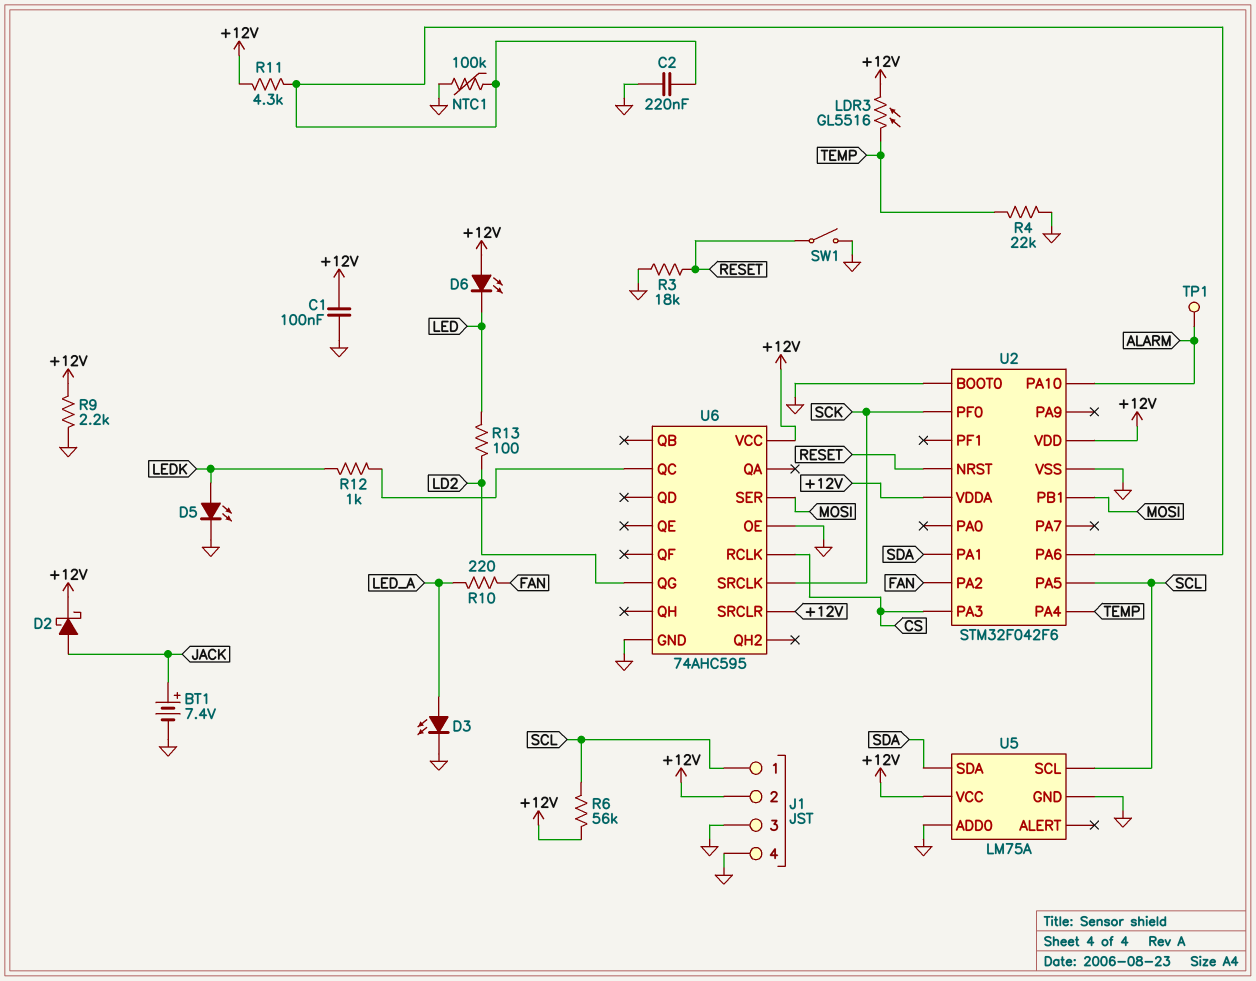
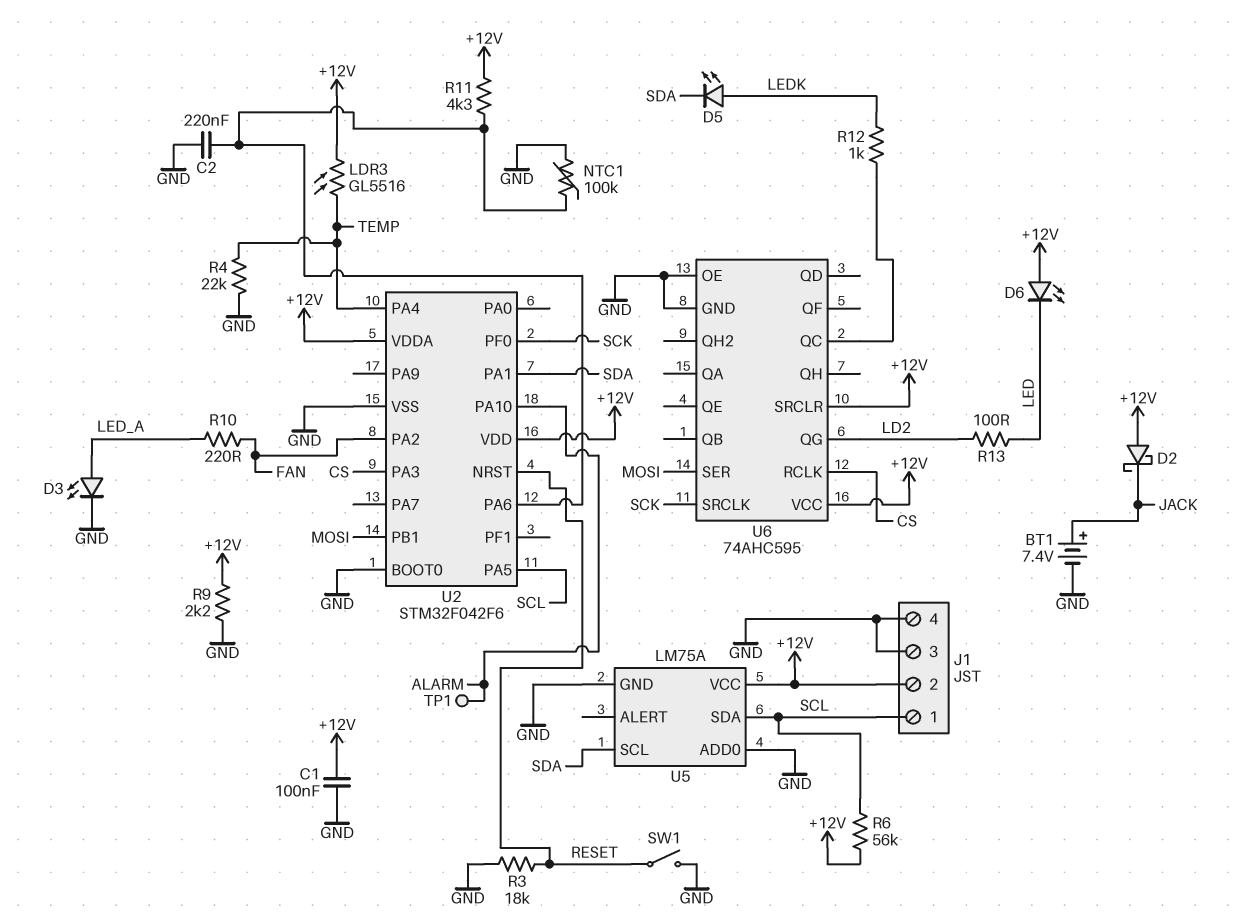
D2: schottky (A JACK, K +12V) -> schottky (A +12V, K JACK)
D5: LED (A LEDK, K GND) -> LED (A LEDK, K SDA)
U5 pin SCL: SCL -> SDA
U5 pin SDA: SDA -> SCL

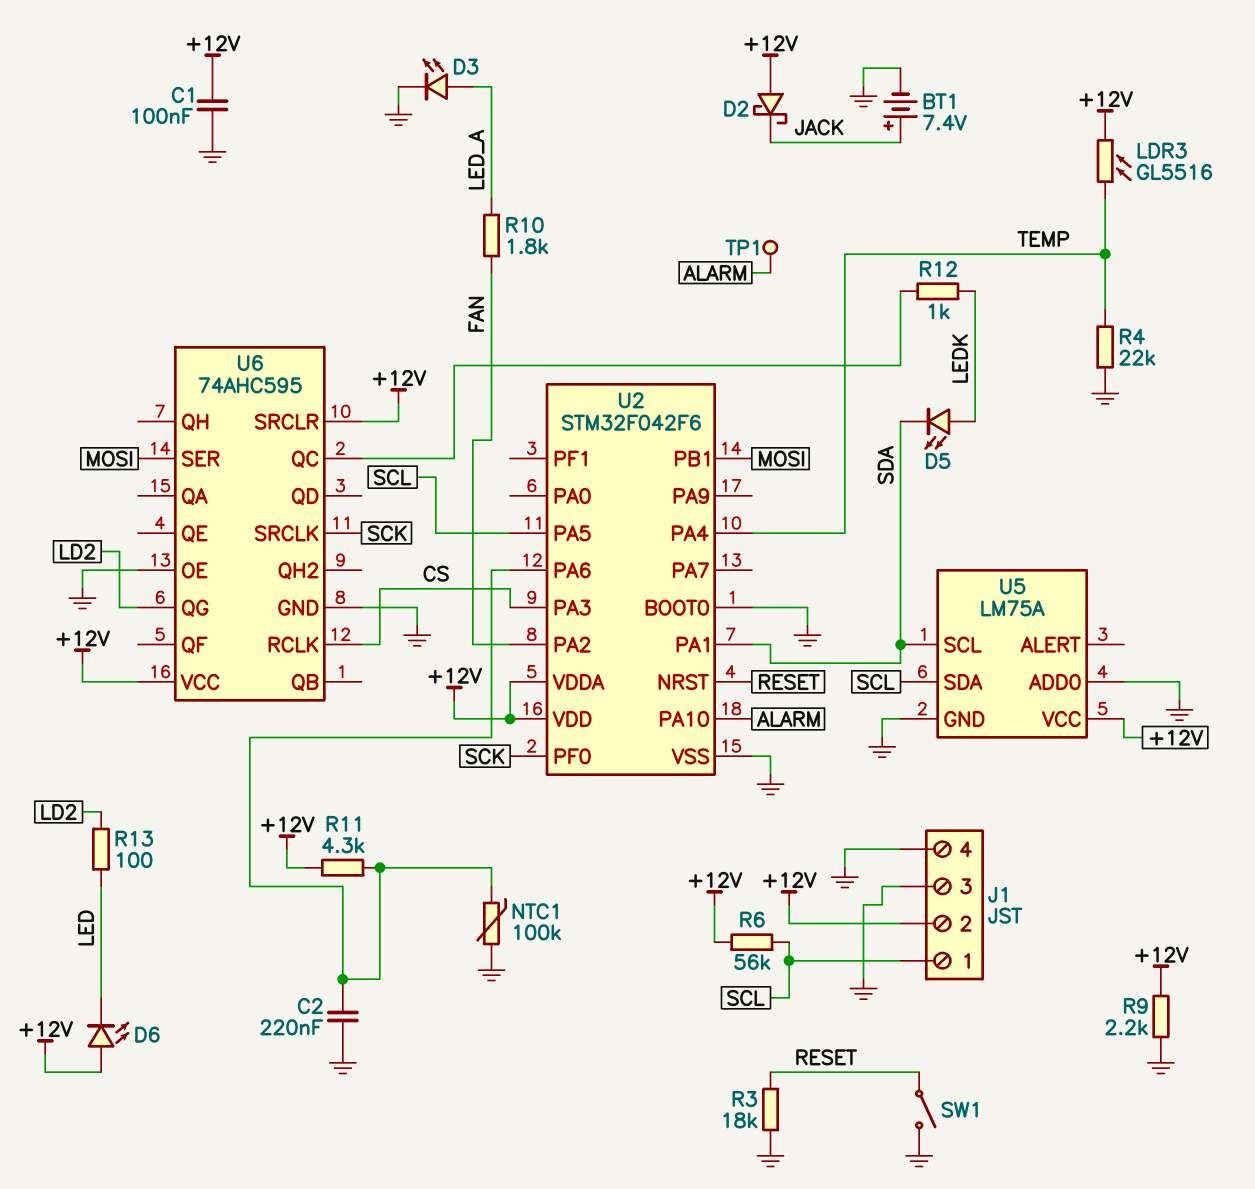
R10: 220 (FAN, LED_A) -> 1.8k (FAN, LED_A)

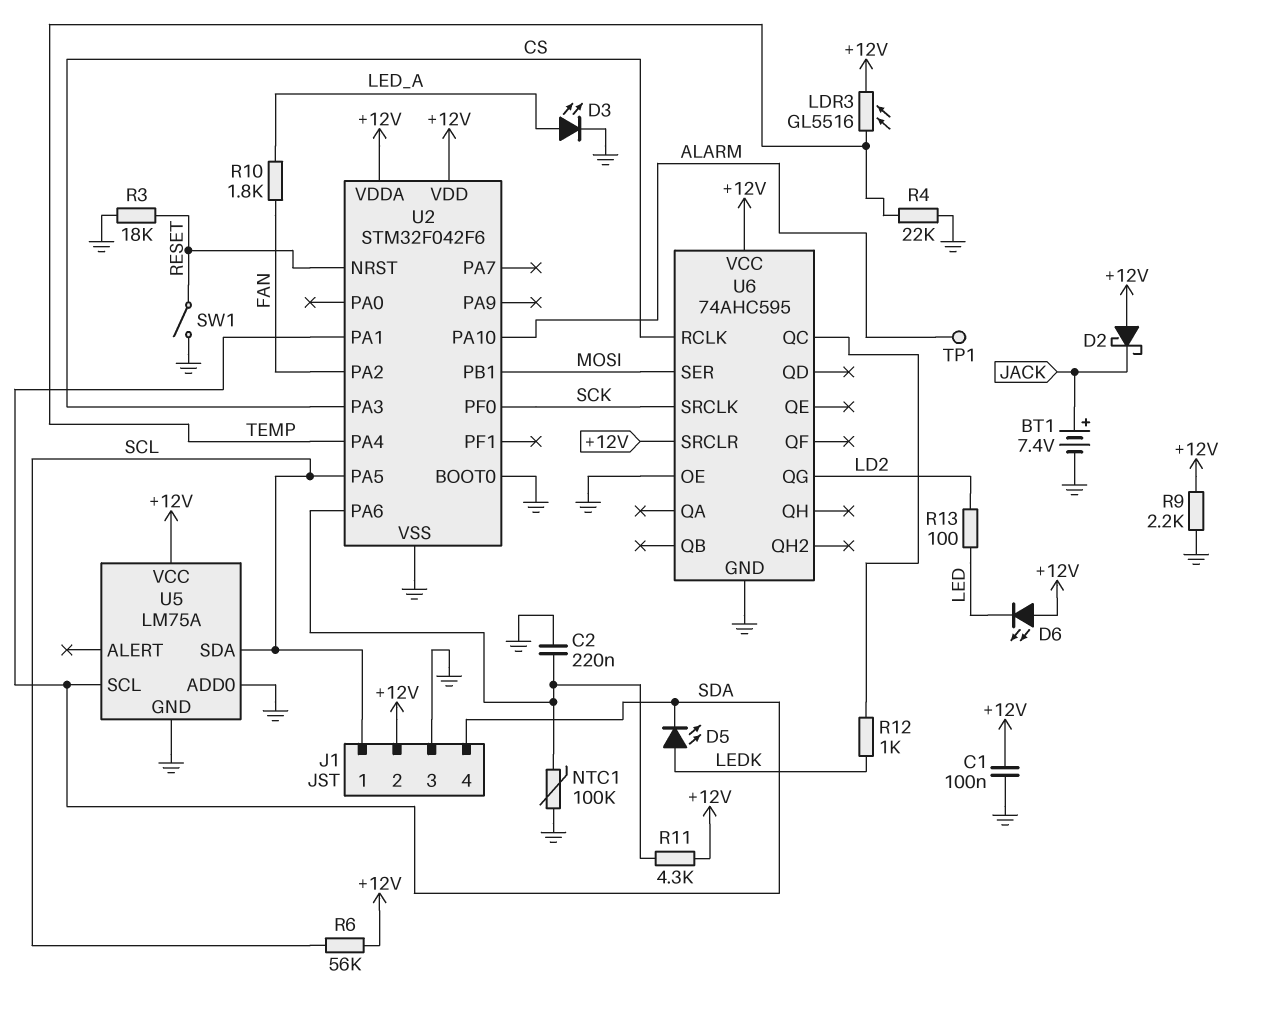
J1 pin 4: GND -> SDA

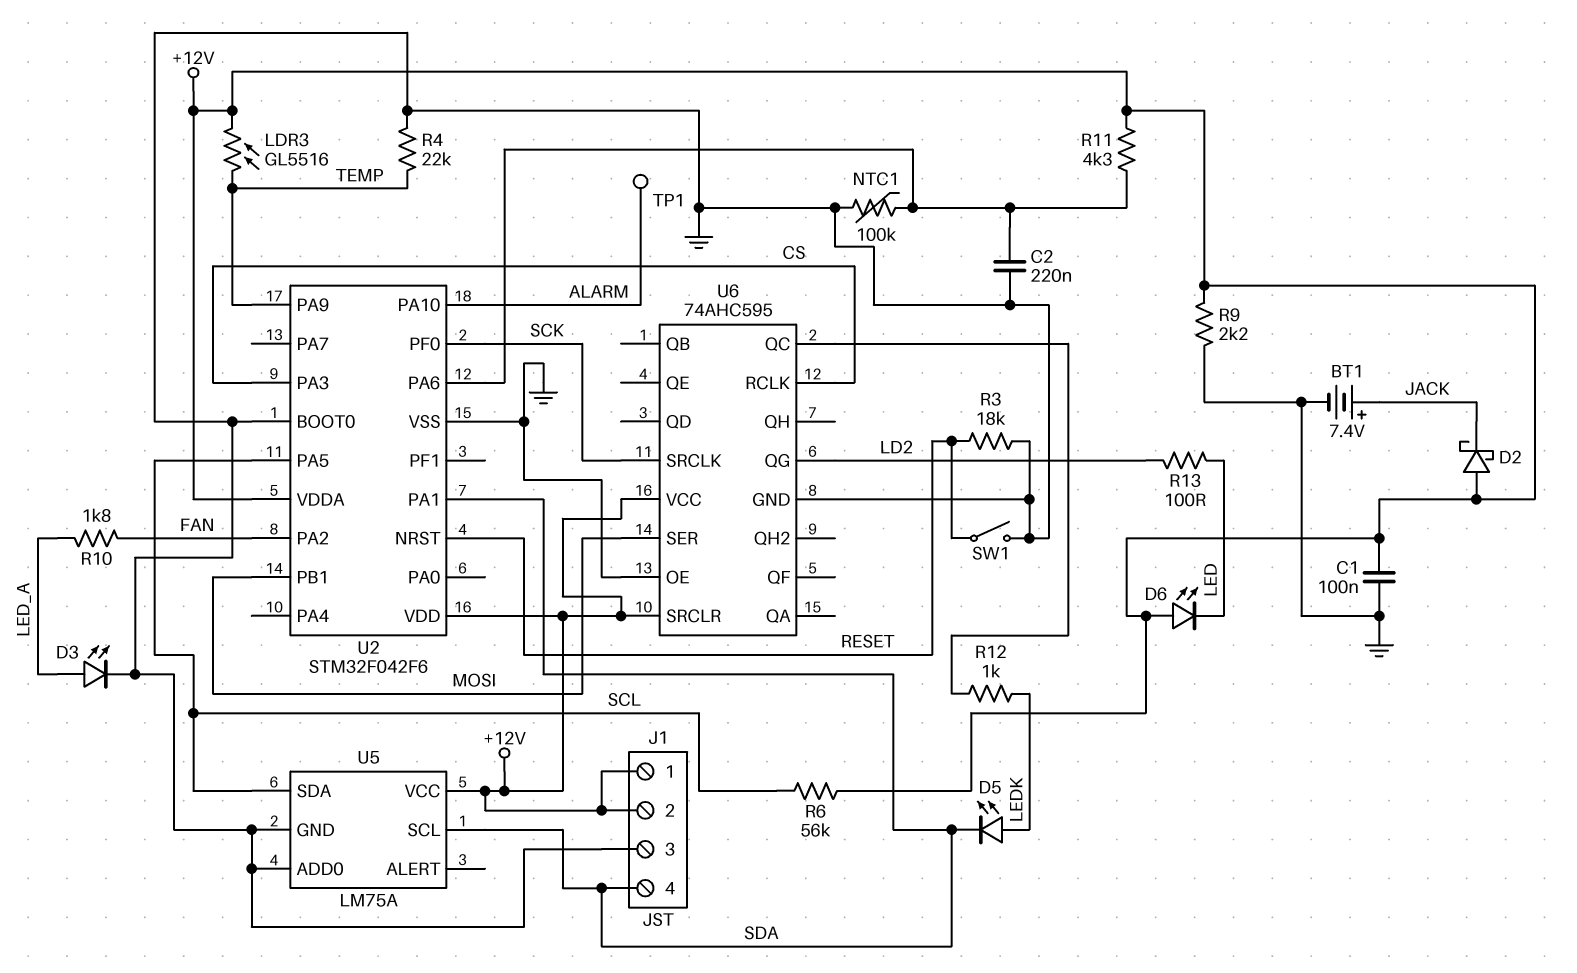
J1 pin 1: SCL -> +12V
U2 pin PA4: TEMP -> none
U2 pin PA9: none -> TEMP

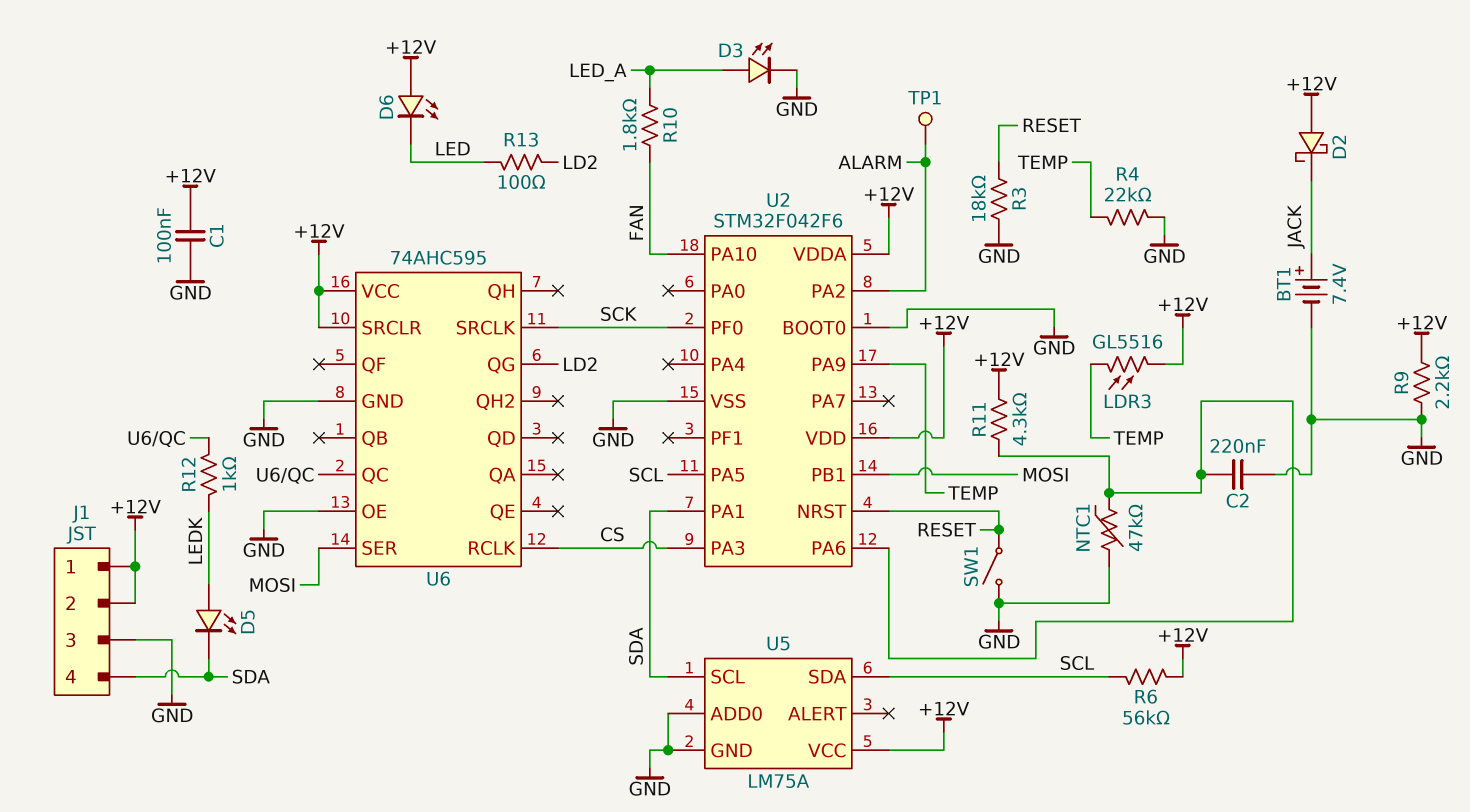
NTC1: 100k (GND, U2/PA6) -> 47k (GND, U2/PA6)
U2 pin PA2: FAN -> ALARM
U2 pin PA10: ALARM -> FAN

